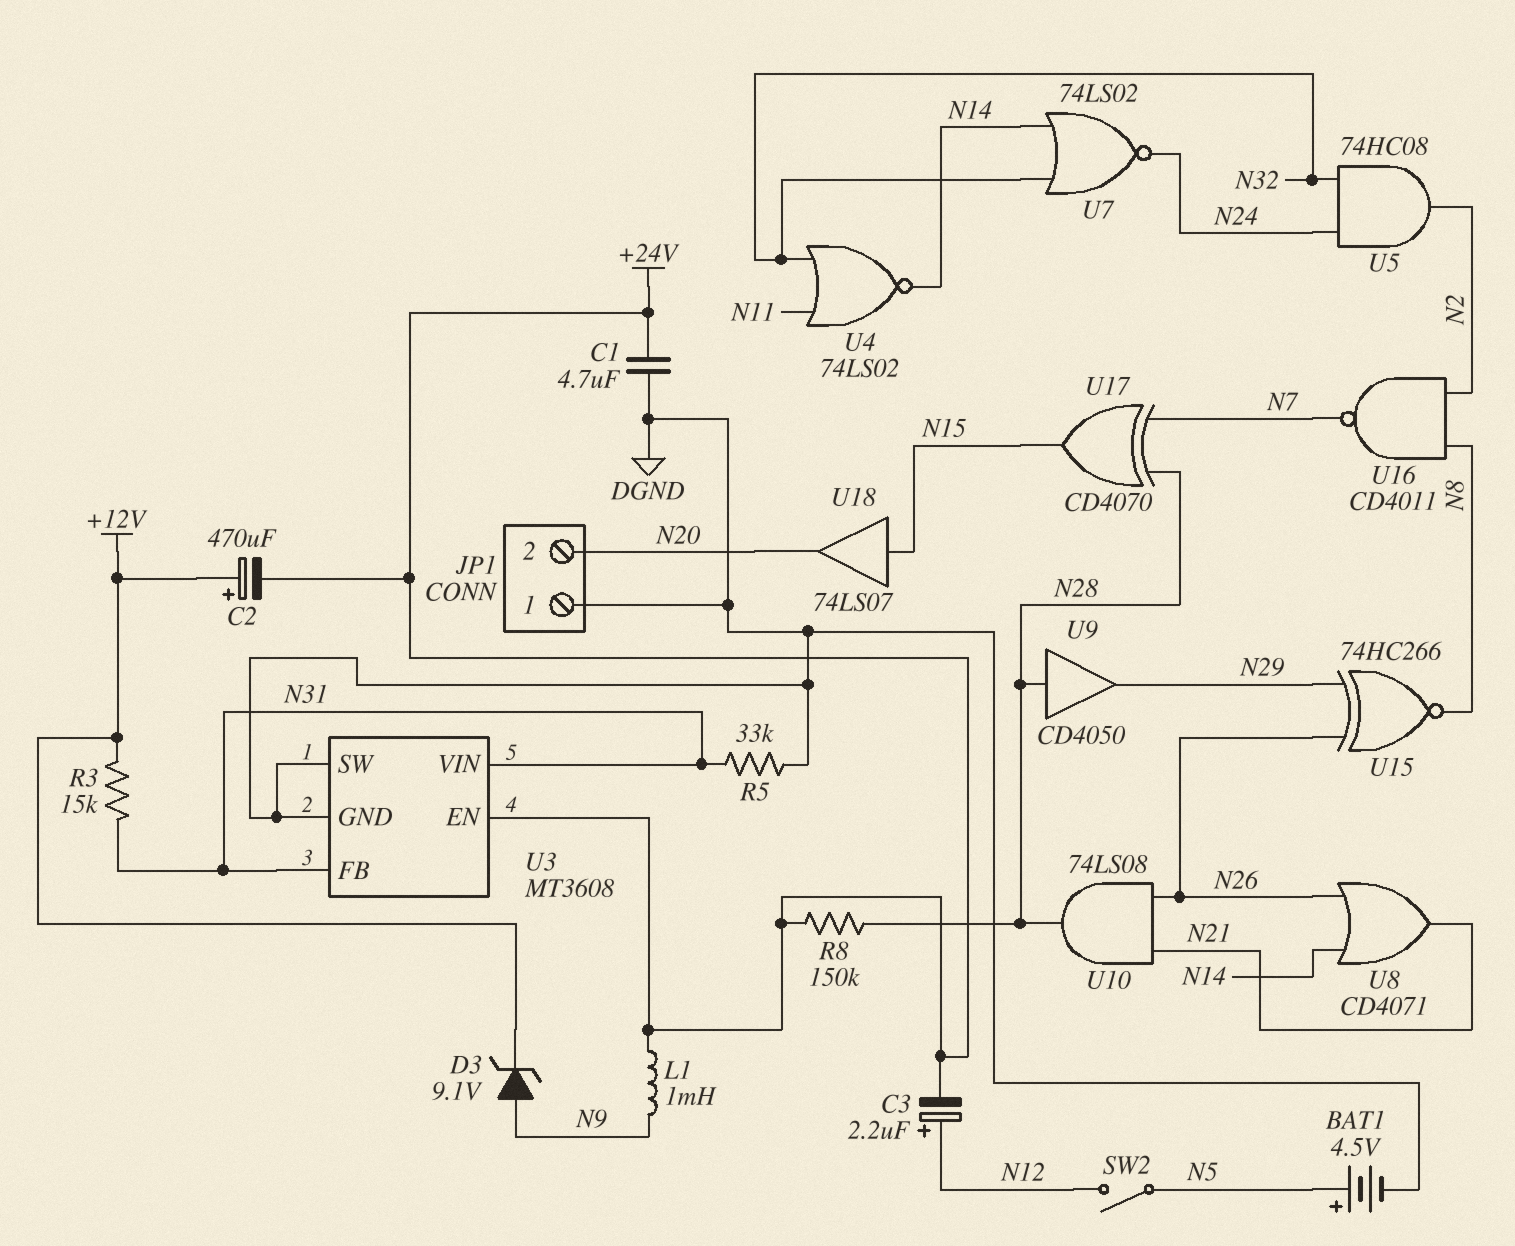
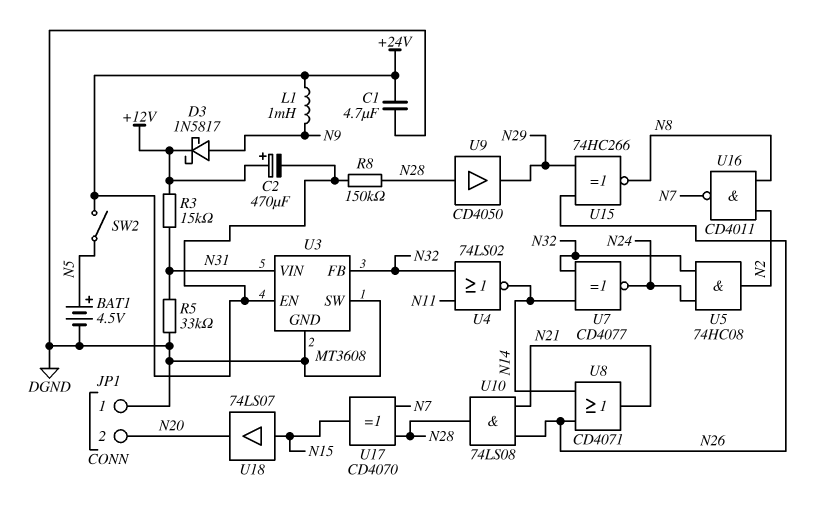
C3: 2.2uF (plus N12, minus +24V) -> none
D3: zener 9.1V (A N9, K +12V) -> schottky 1N5817 (A N9, K +12V)
SW2: switch (N5, N12) -> switch (+24V, N5)
U3 pin FB: N31 -> N32
U7: NOR 74LS02 (in N14, in N32, out N24) -> XNOR CD4077 (in N14, in N32, out N24)

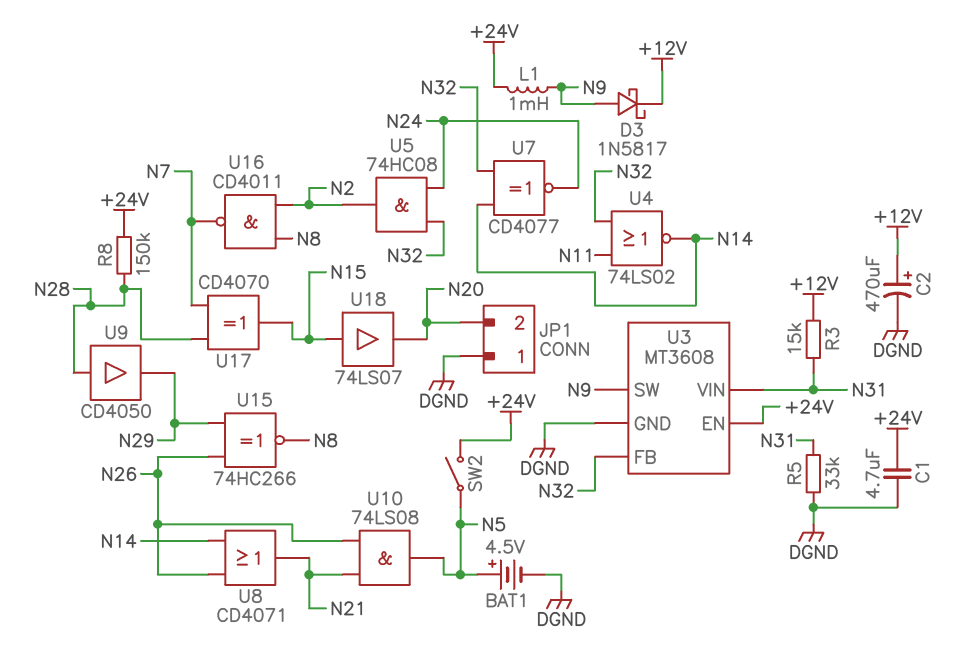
C2: 470uF (plus +12V, minus +24V) -> 470uF (plus +12V, minus DGND)
U3 pin SW: DGND -> N9
U10: AND 74LS08 (in N21, in N26, out N28) -> AND 74LS08 (in N21, in N26, out N5)

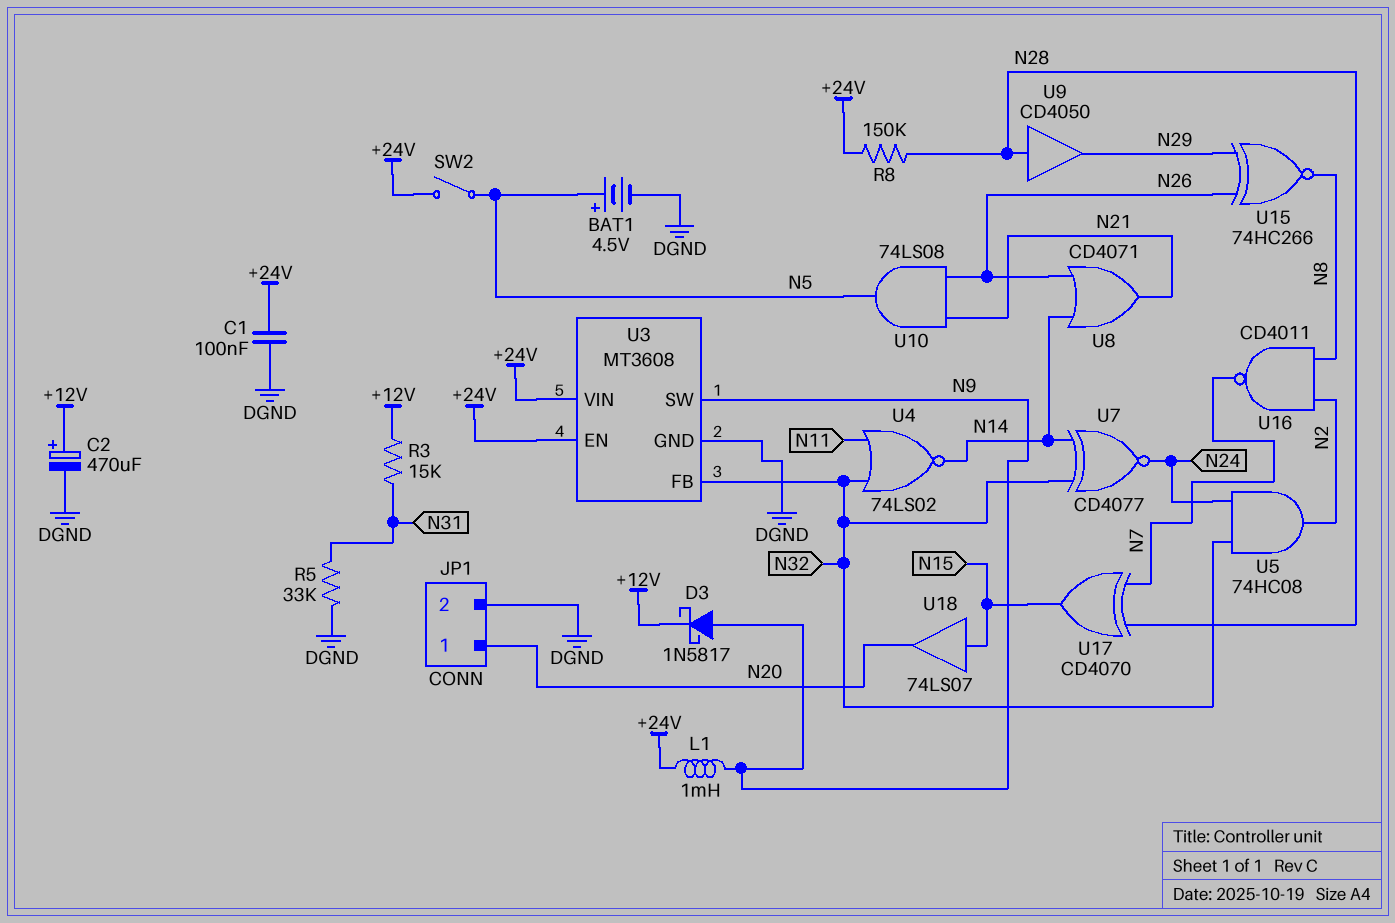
C1: 4.7uF (+24V, DGND) -> 100nF (+24V, DGND)
JP1 pin 1: DGND -> N20
JP1 pin 2: N20 -> DGND
U3 pin VIN: N31 -> +24V

